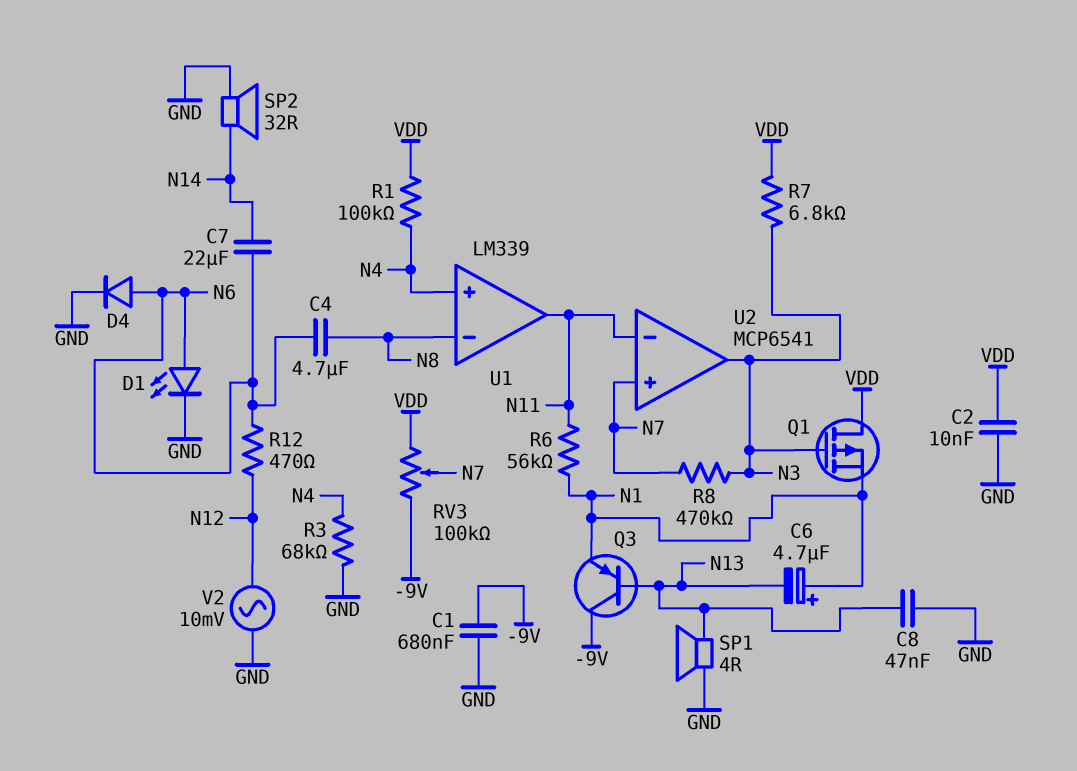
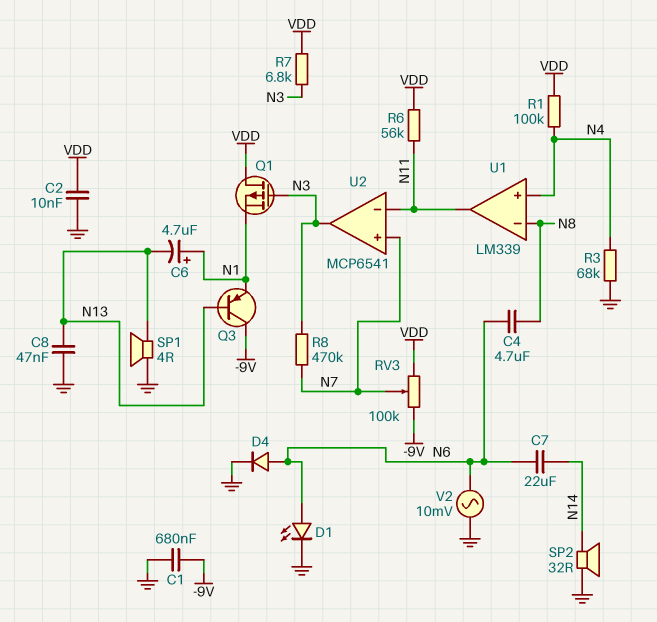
R6: 56k (N1, N11) -> 56k (N11, VDD)
R12: 470 (N6, N12) -> none
V2: AC 10mV (GND, N12) -> AC 10mV (GND, N6)

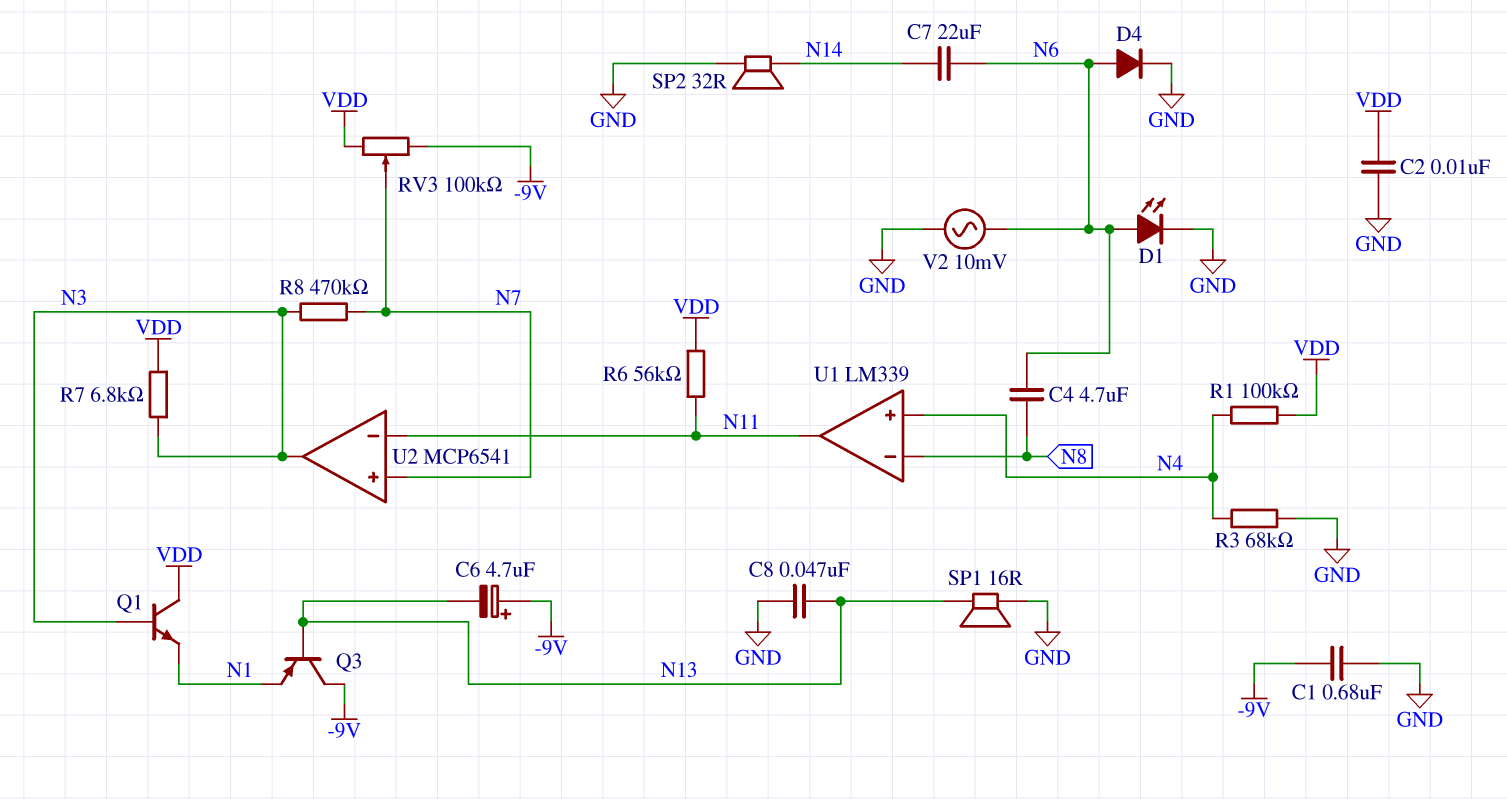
C6: 4.7uF (plus N1, minus N13) -> 4.7uF (plus -9V, minus N13)
Q1: PMOS (G N3, D VDD, S N1) -> NPN (B N3, C VDD, E N1)
SP1: speaker 4R (GND, N13) -> speaker 16R (GND, N13)

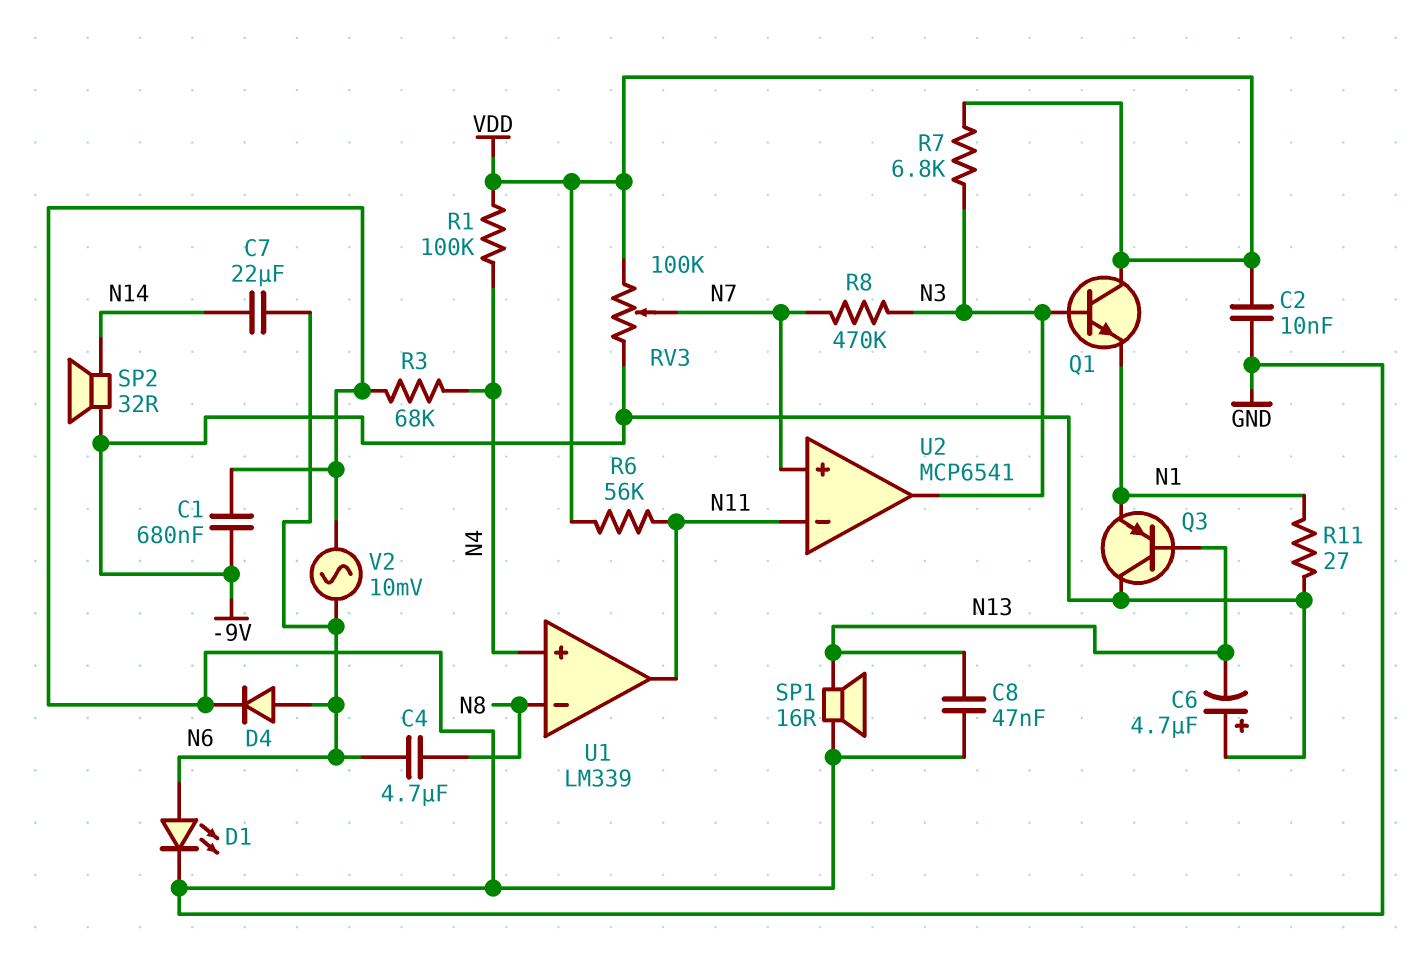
R11: none -> 27 (-9V, N1)
SP2: speaker 32R (GND, N14) -> speaker 32R (-9V, N14)

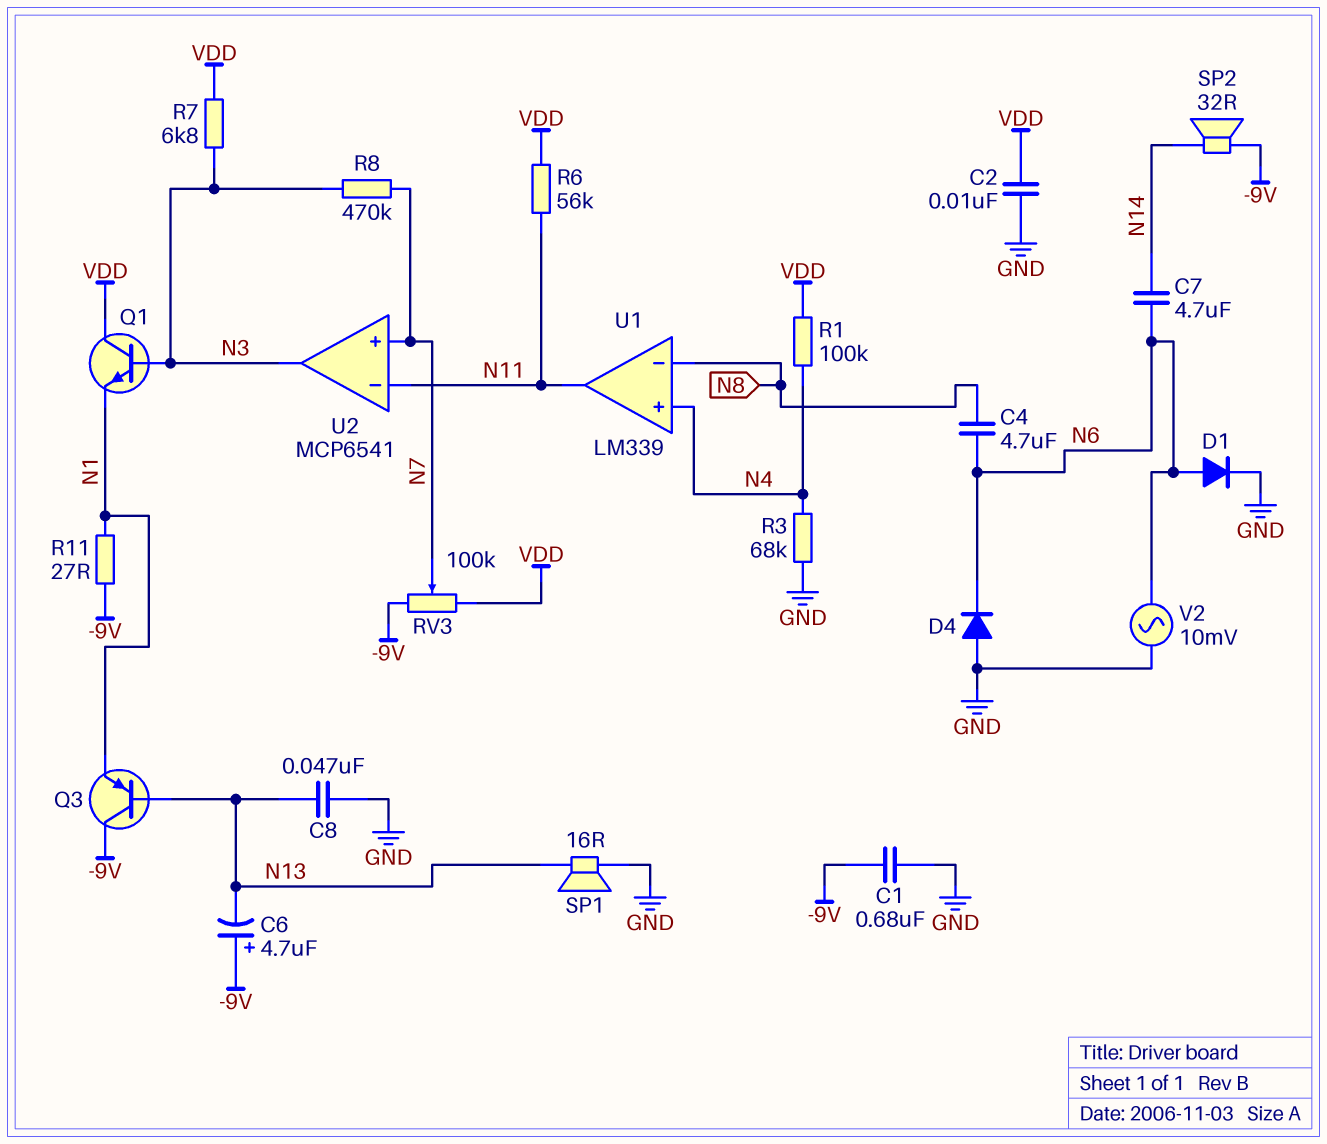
C7: 22uF (N6, N14) -> 4.7uF (N6, N14)
D1: LED (A N6, K GND) -> diode (A N6, K GND)
D4: diode (A N6, K GND) -> diode (A GND, K N6)

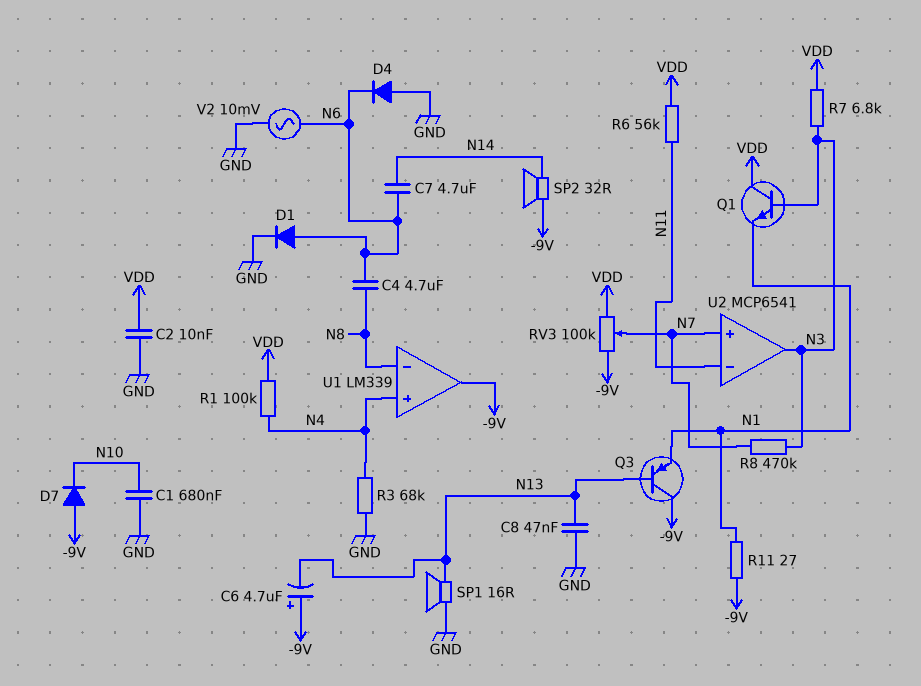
C1: 680nF (-9V, GND) -> 680nF (GND, N10)
D7: none -> diode (A -9V, K N10)
U1 pin out: N11 -> -9V

